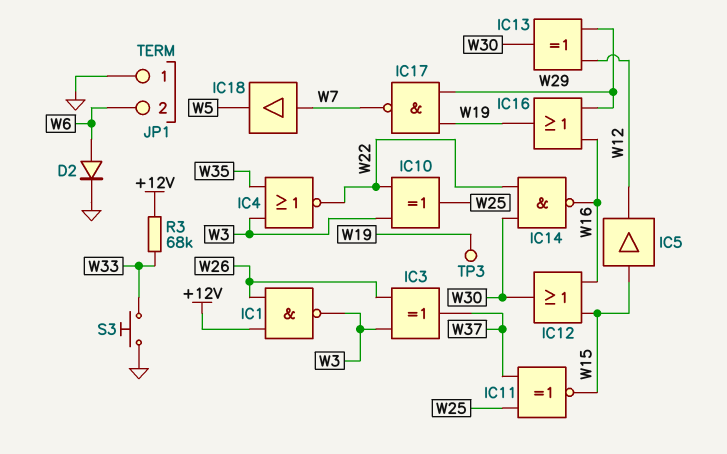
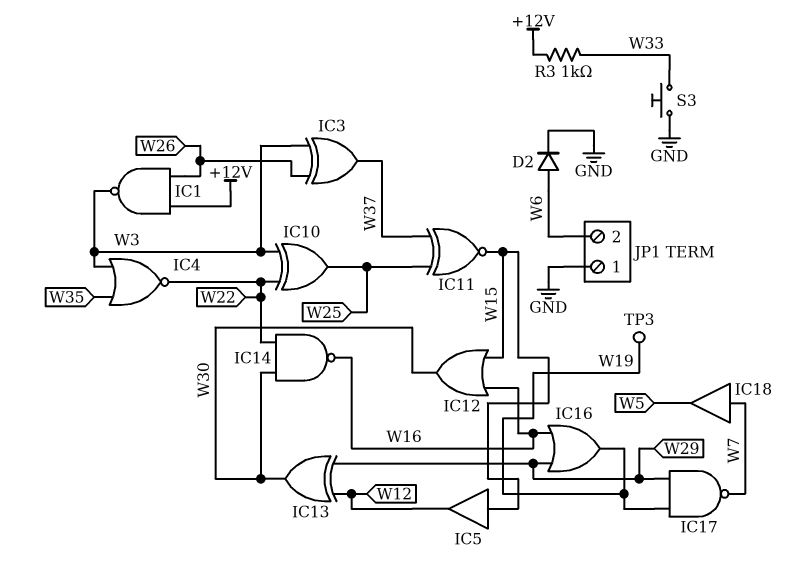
R3: 68k (+12V, W33) -> 1k (+12V, W33)

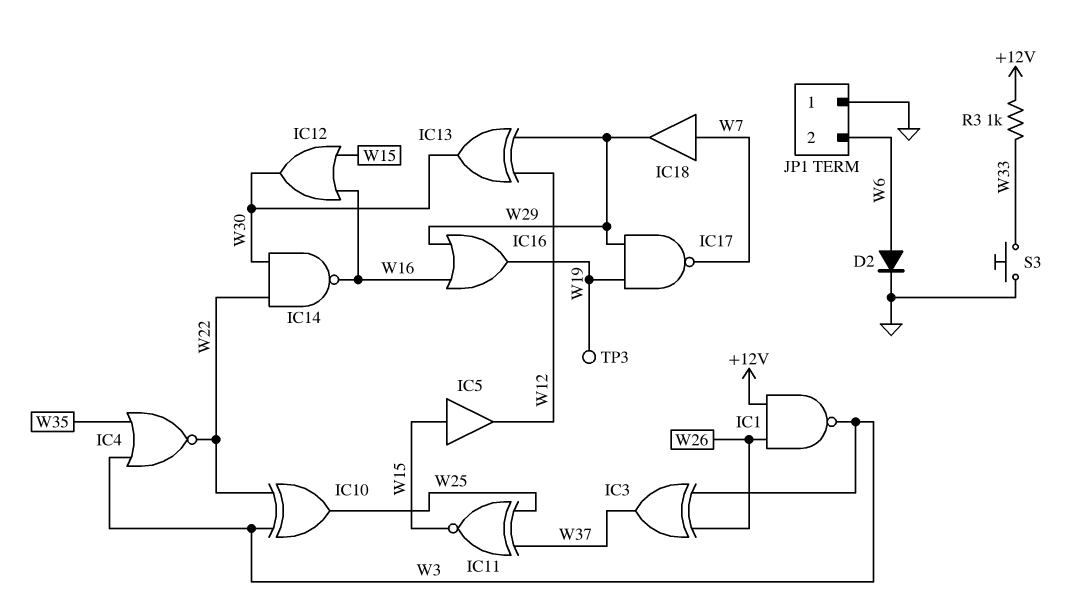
IC18: buffer (in W7, out W5) -> buffer (in W7, out W29)

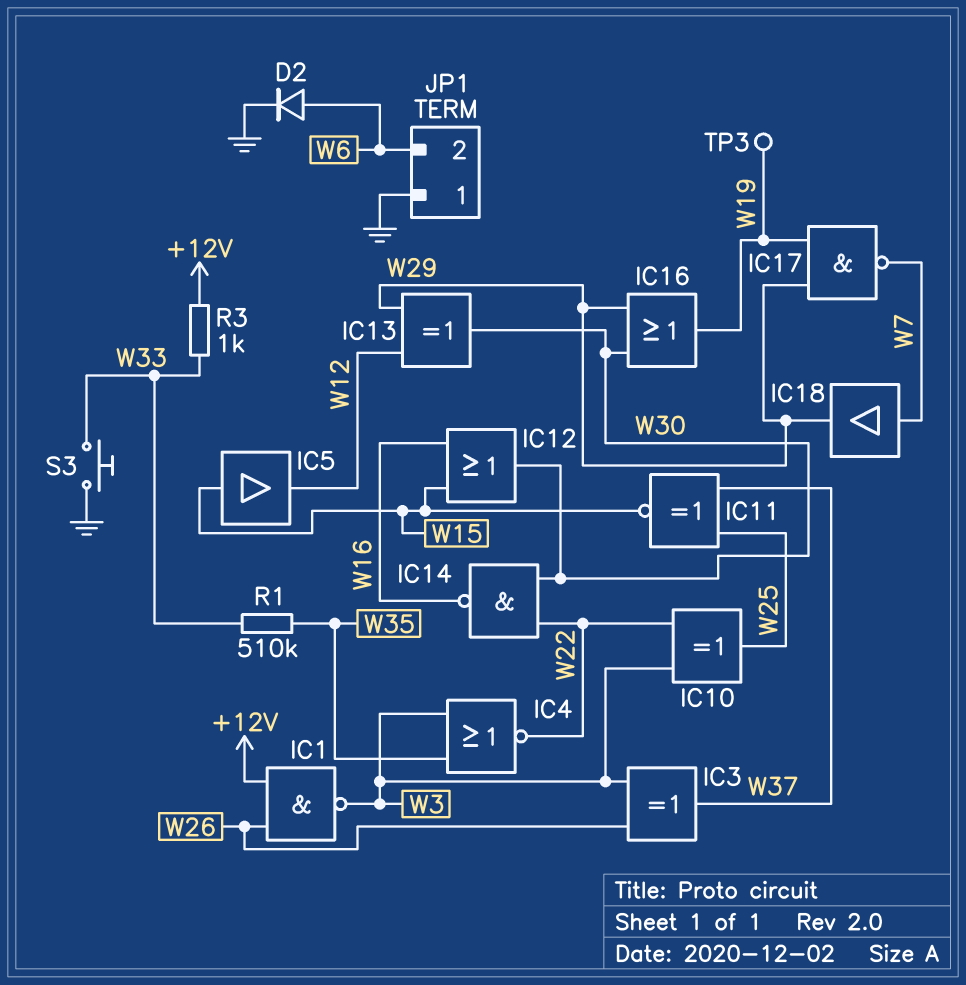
IC16: OR (in W16, in W29, out W19) -> OR (in W29, in W30, out W19)
R1: none -> 510k (W33, W35)

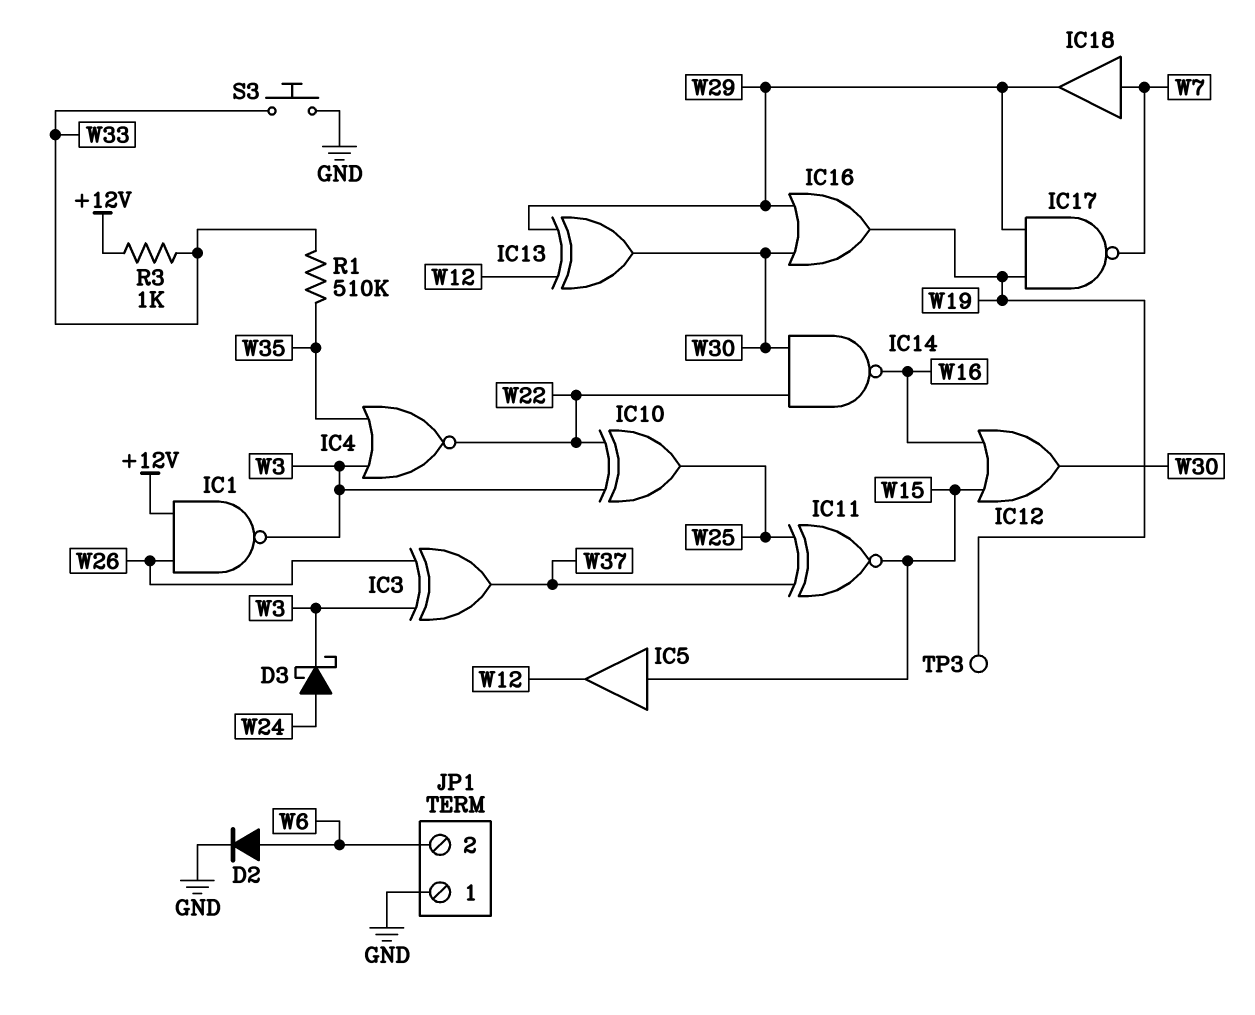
D3: none -> schottky (A W24, K W3)

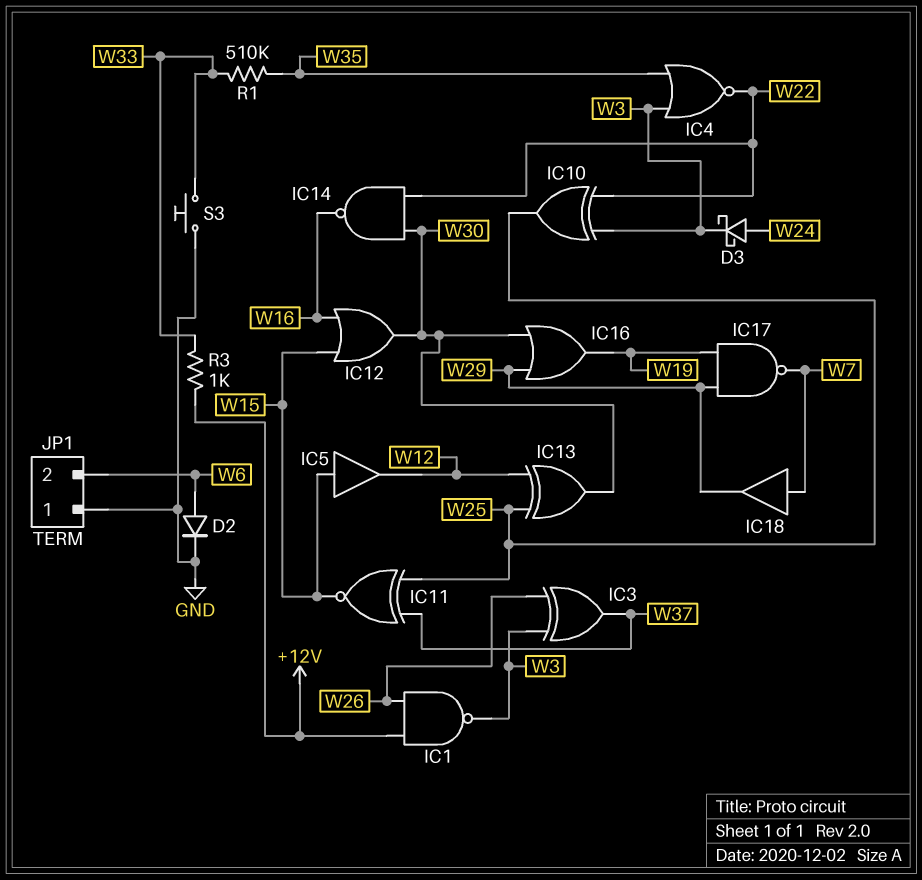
IC13: XOR (in W12, in W29, out W30) -> XOR (in W12, in W25, out W30)
TP3: test point (W19) -> none

